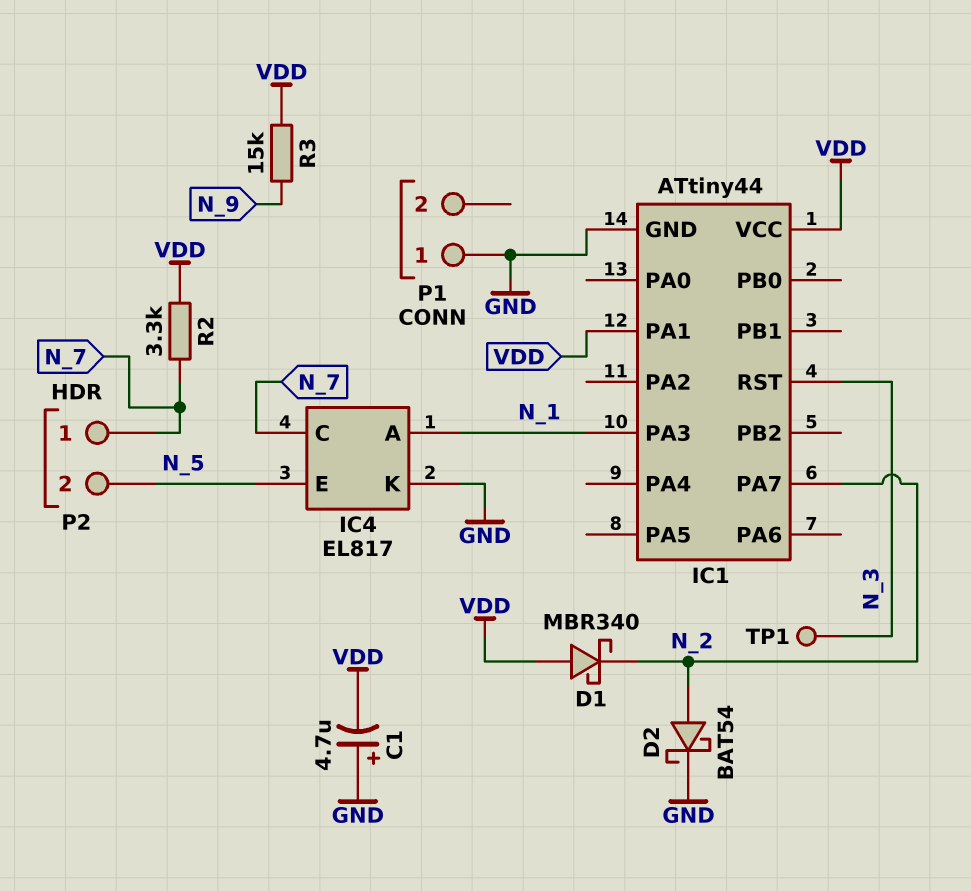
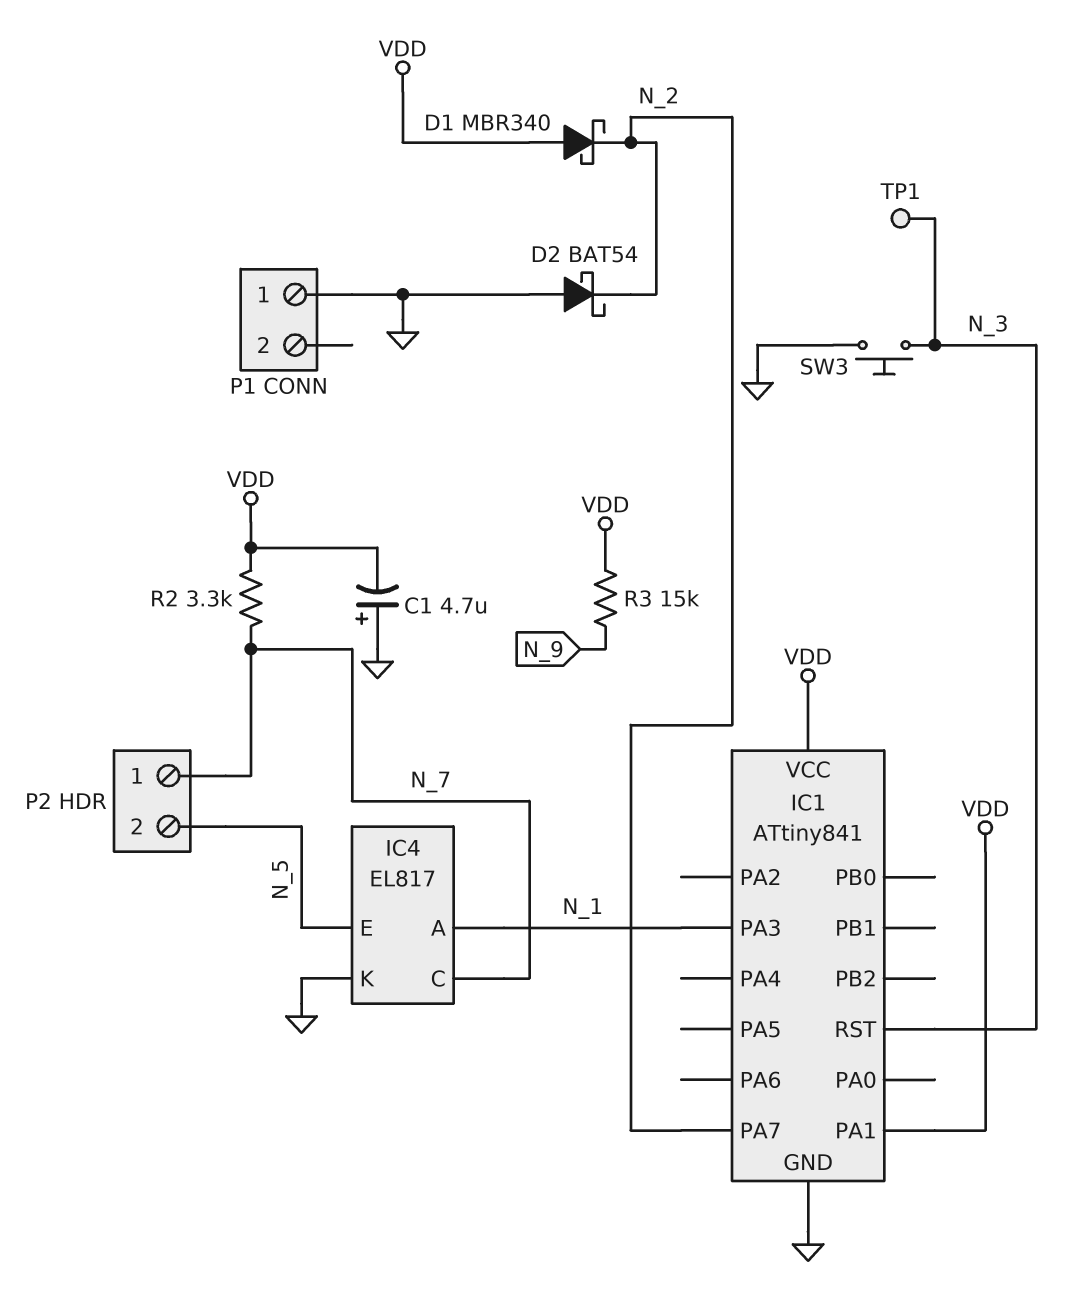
D2: schottky BAT54 (A N_2, K GND) -> schottky BAT54 (A GND, K N_2)
IC1: ATtiny44 -> ATtiny841
SW3: none -> button (GND, N_3)

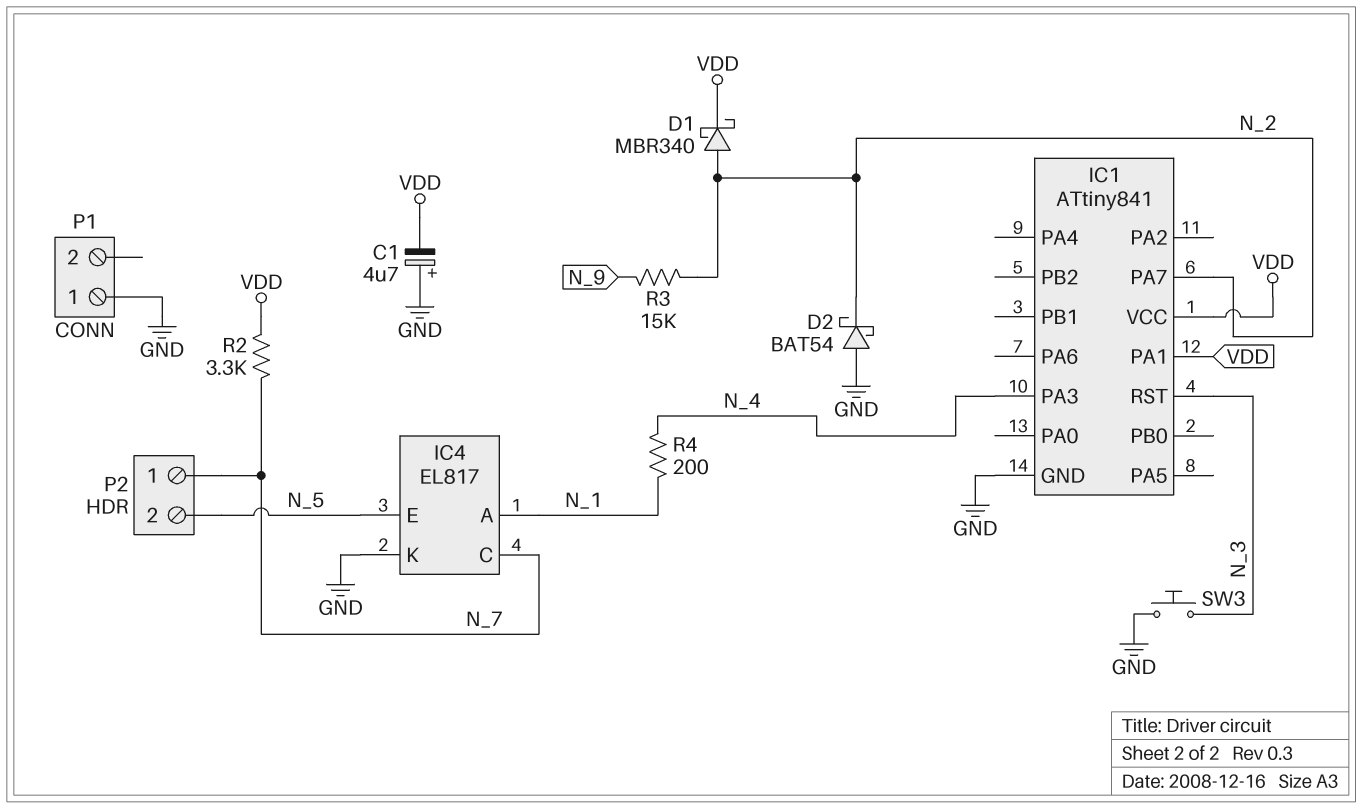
D1: schottky MBR340 (A VDD, K N_2) -> schottky MBR340 (A N_2, K VDD)
IC1 pin PA3: N_1 -> N_4
R3: 15k (N_9, VDD) -> 15k (N_2, N_9)
R4: none -> 200 (N_1, N_4)
TP1: test point (N_3) -> none

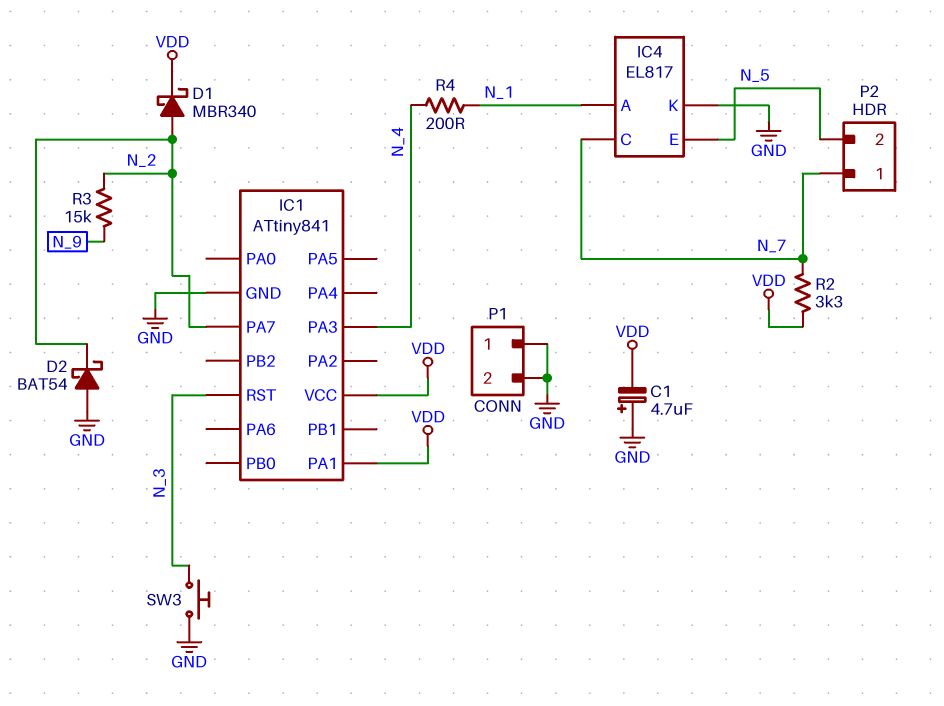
P1 pin 2: none -> GND

